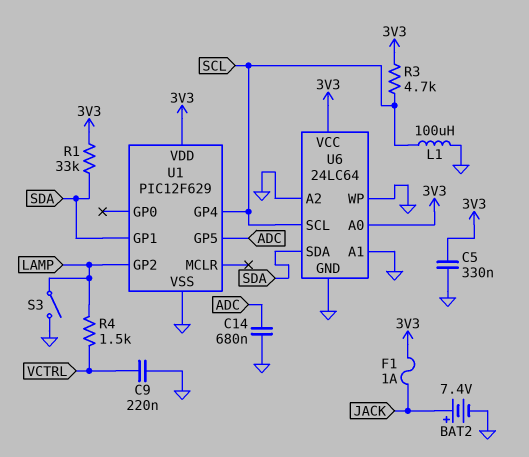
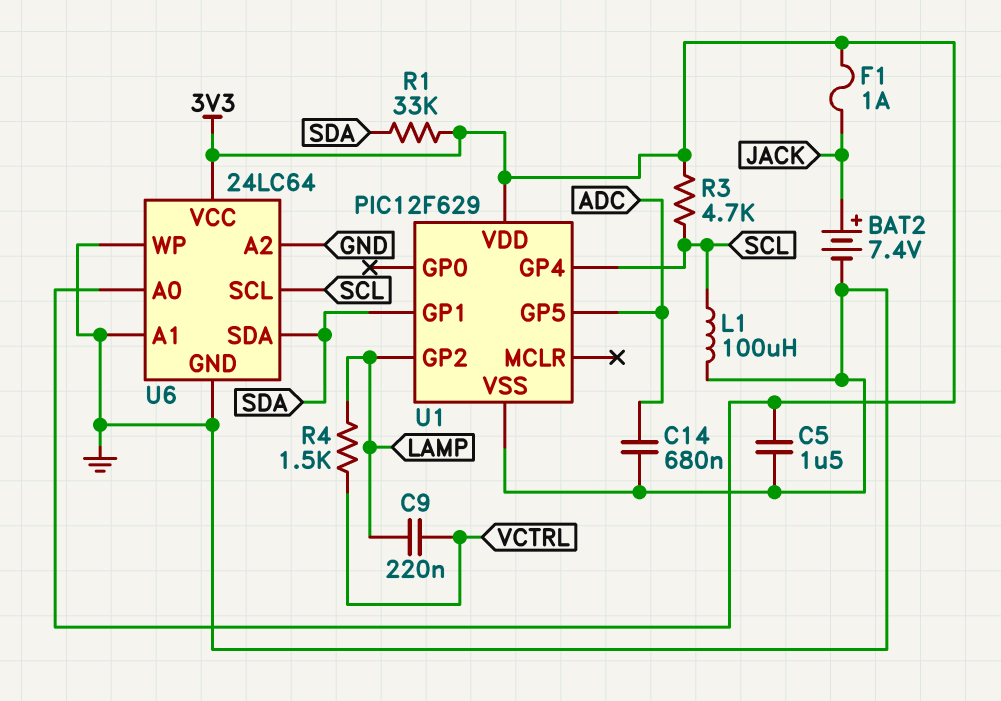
C5: 330nF (3V3, GND) -> 1.5uF (3V3, GND)
C9: 220nF (GND, VCTRL) -> 220nF (LAMP, VCTRL)
S3: switch (GND, LAMP) -> none

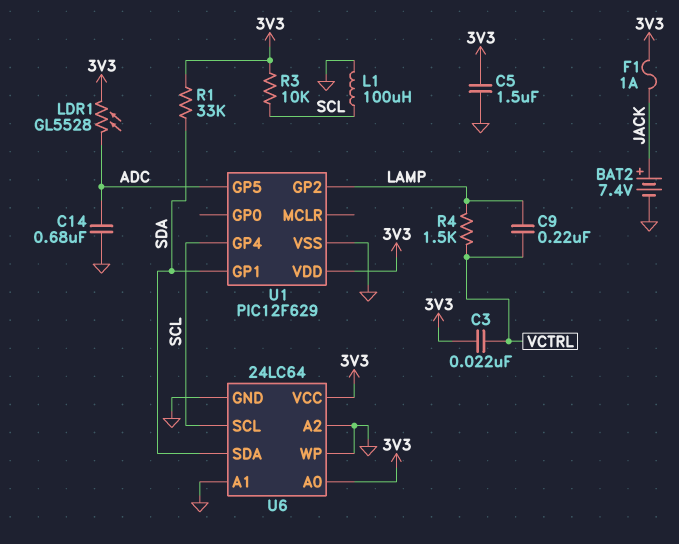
C3: none -> 22nF (3V3, VCTRL)
LDR1: none -> GL5528 (3V3, ADC)
R3: 4.7k (3V3, SCL) -> 10k (3V3, SCL)

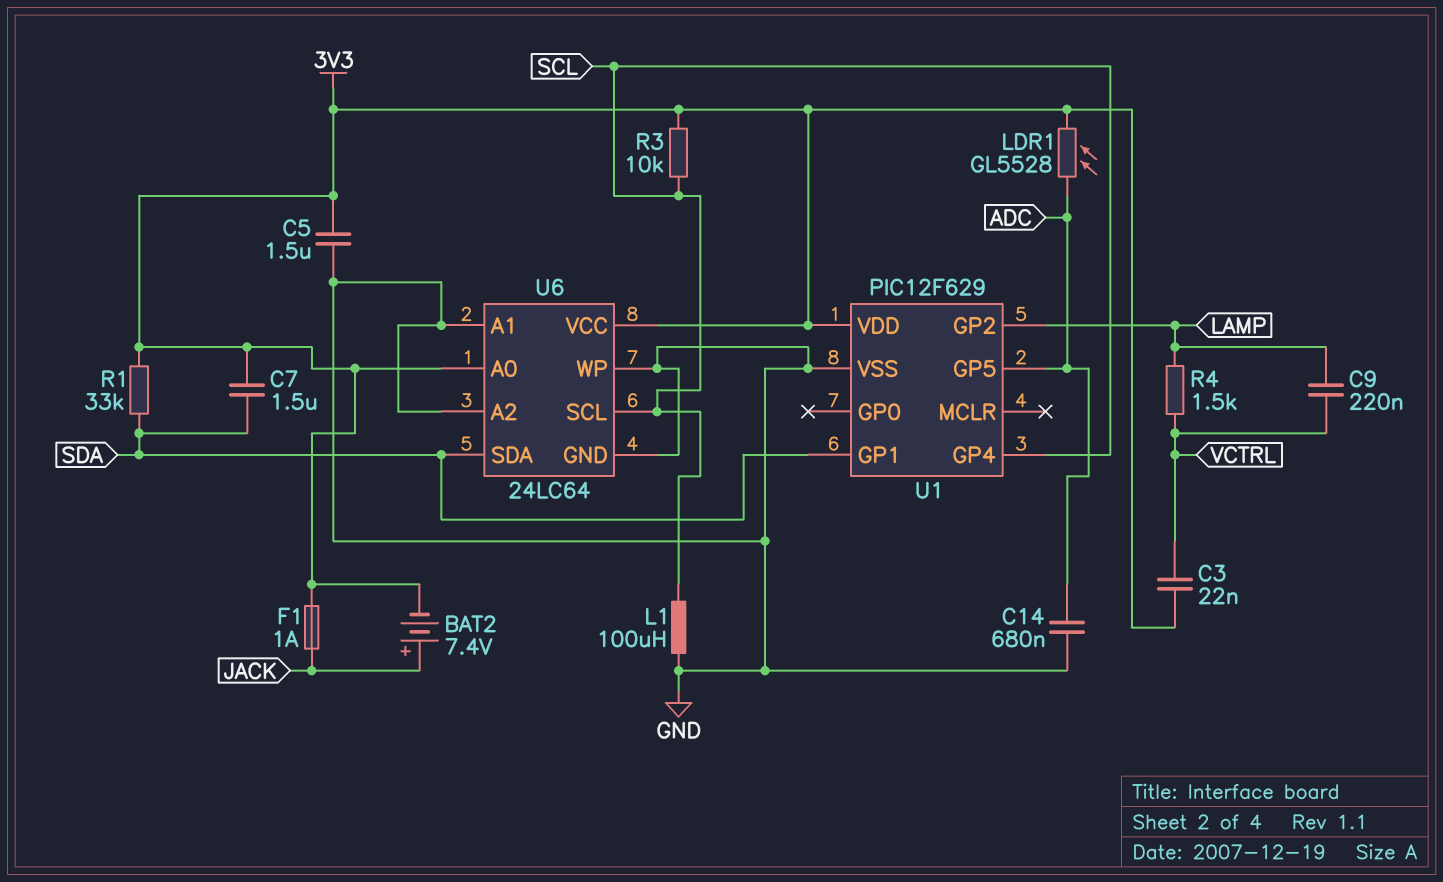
BAT2: 7.4V (plus JACK, minus GND) -> 7.4V (plus JACK, minus 3V3)
C7: none -> 1.5uF (3V3, SDA)

